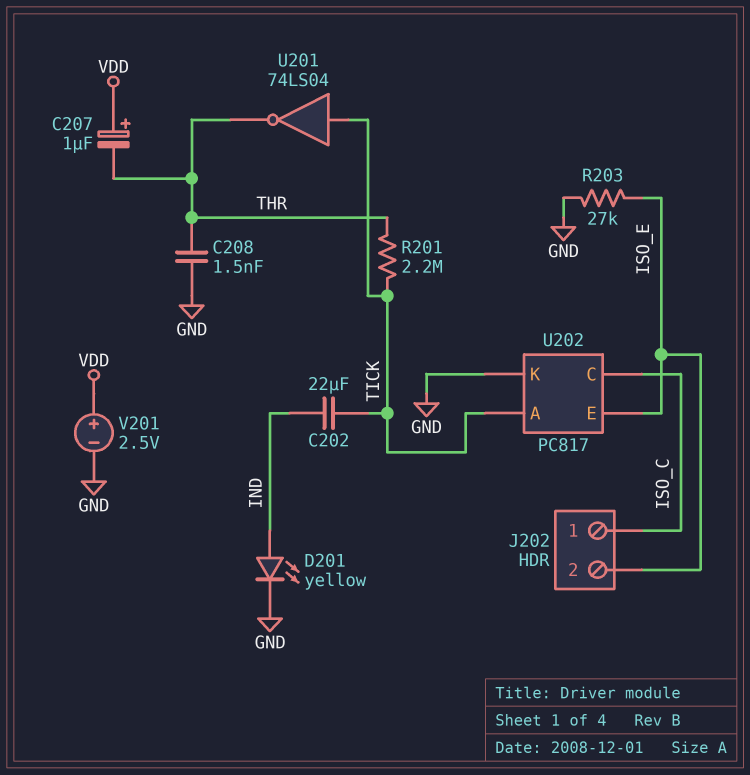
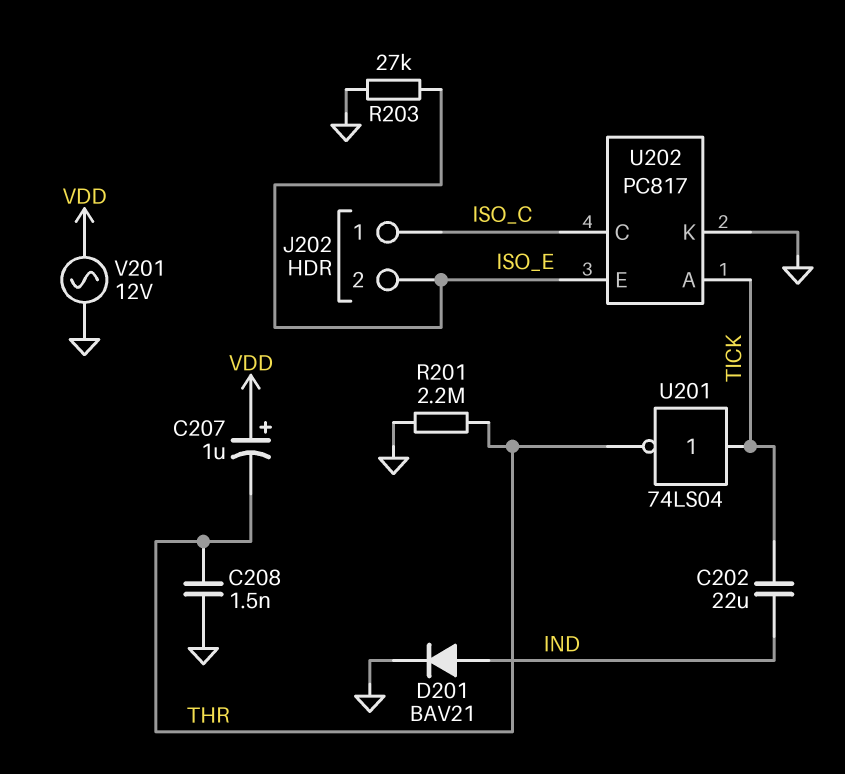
D201: LED yellow (A IND, K GND) -> diode BAV21 (A IND, K GND)
R201: 2.2M (THR, TICK) -> 2.2M (GND, THR)
V201: 2.5V (plus VDD, minus GND) -> AC 12V (GND, VDD)

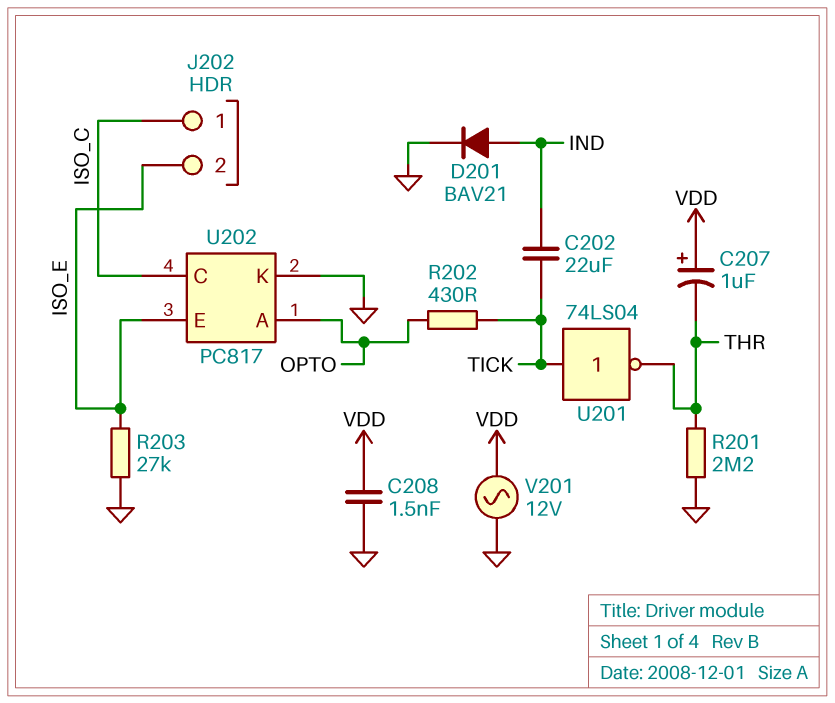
C208: 1.5nF (GND, THR) -> 1.5nF (GND, VDD)
R202: none -> 430 (OPTO, TICK)
U202 pin A: TICK -> OPTO

